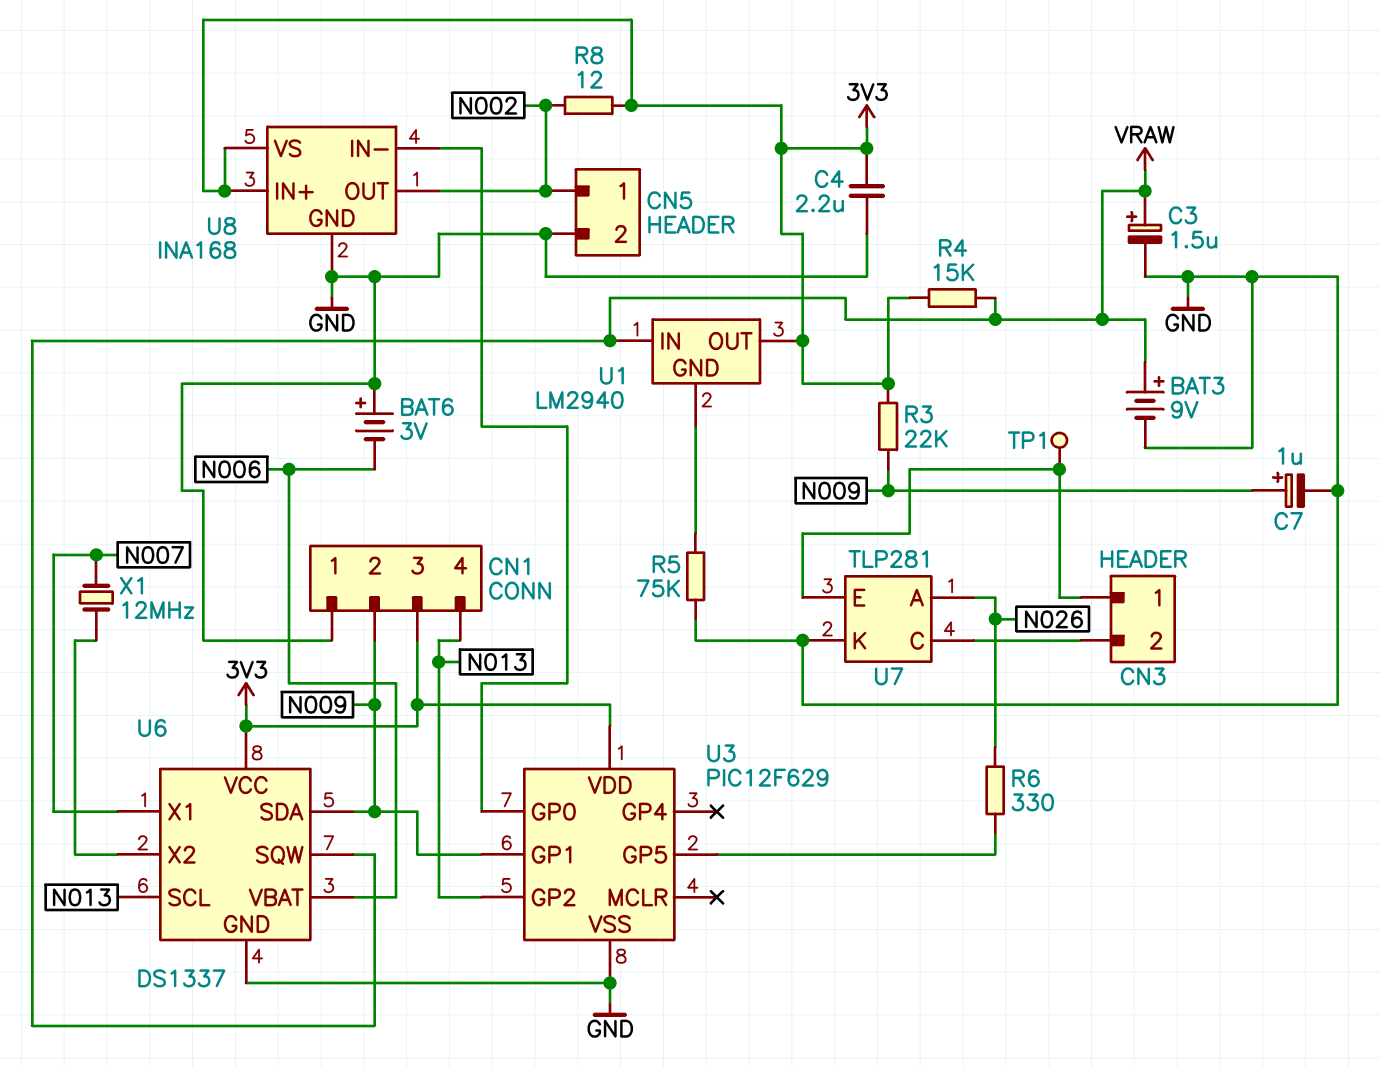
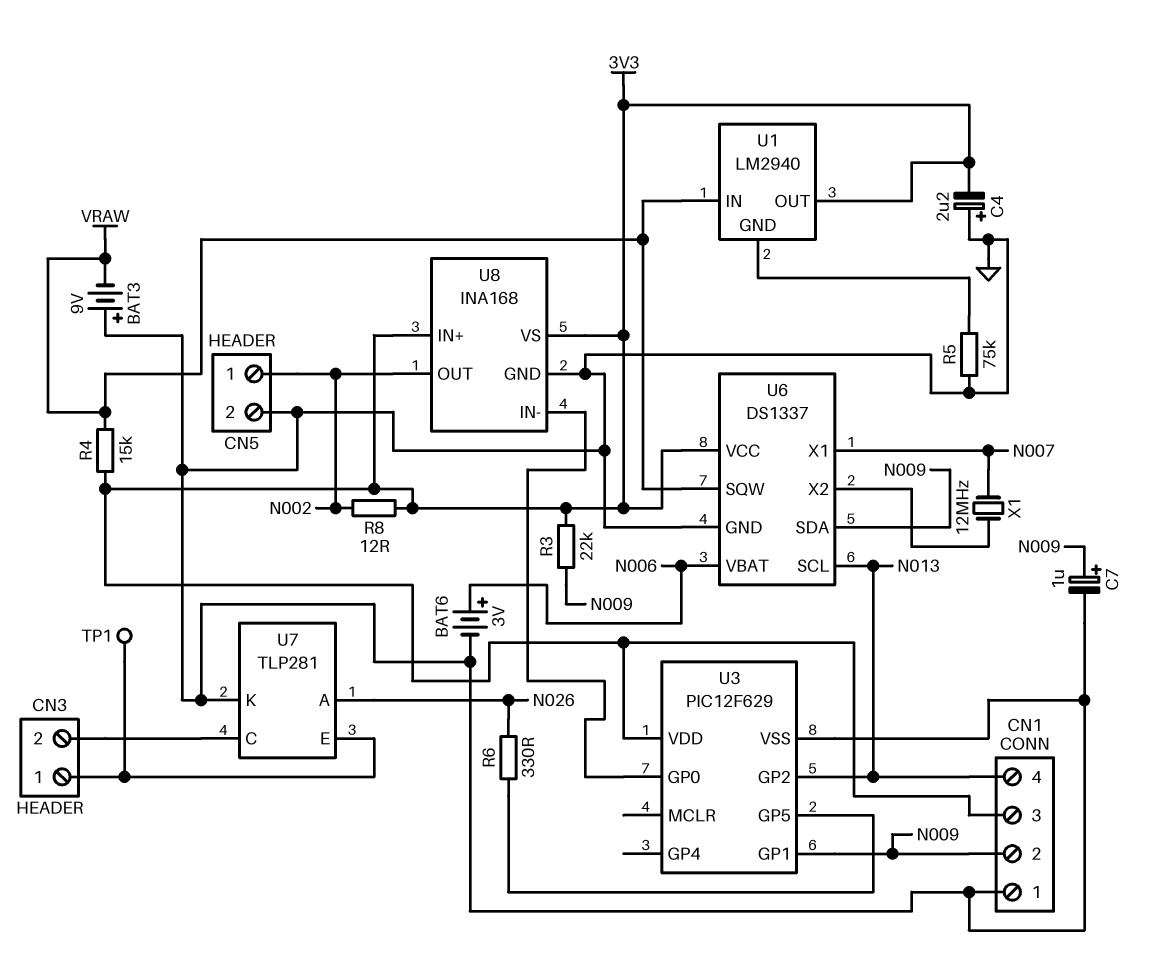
BAT3: 9V (plus VRAW, minus GND) -> 9V (plus GND, minus VRAW)
BAT6: 3V (plus GND, minus N006) -> 3V (plus N006, minus GND)
C3: 1.5uF (plus VRAW, minus GND) -> none
C4: 2.2uF (3V3, GND) -> 2.2uF (plus GND, minus 3V3)

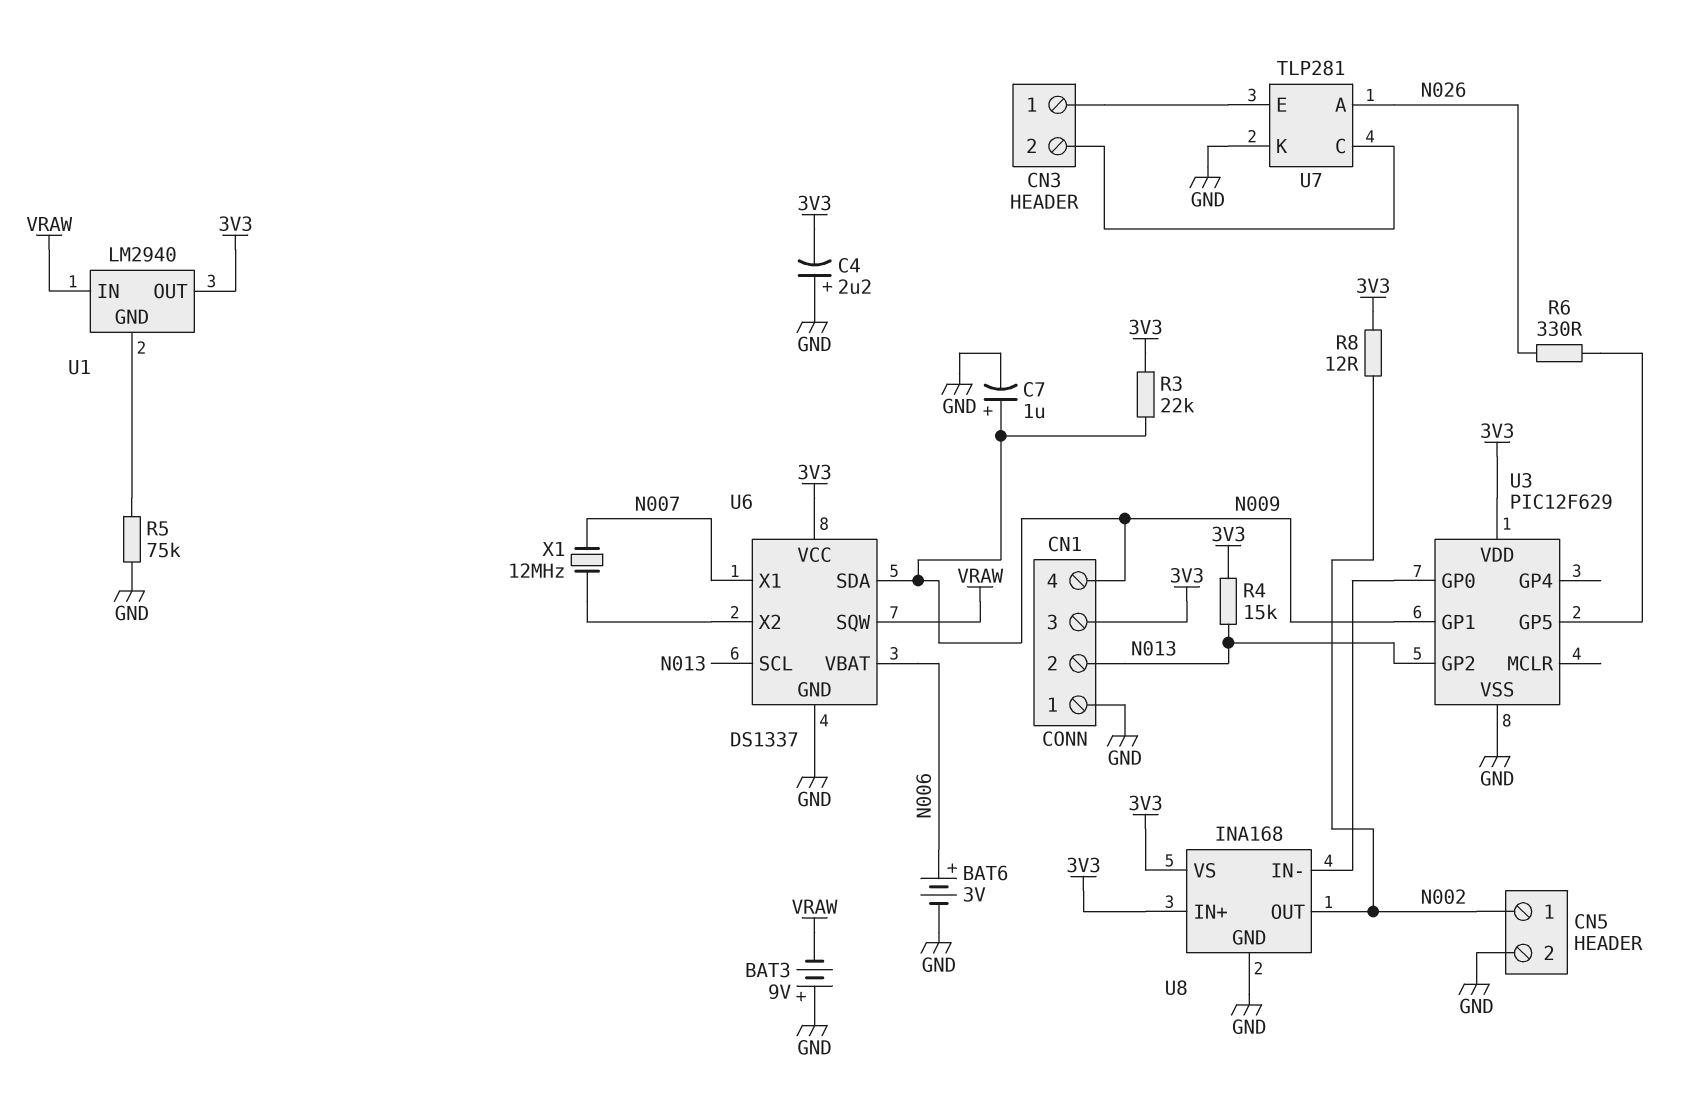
CN1 pin 2: N009 -> N013
CN1 pin 4: N013 -> N009
R4: 15k (3V3, VRAW) -> 15k (3V3, N013)
TP1: test point (CN3/1) -> none

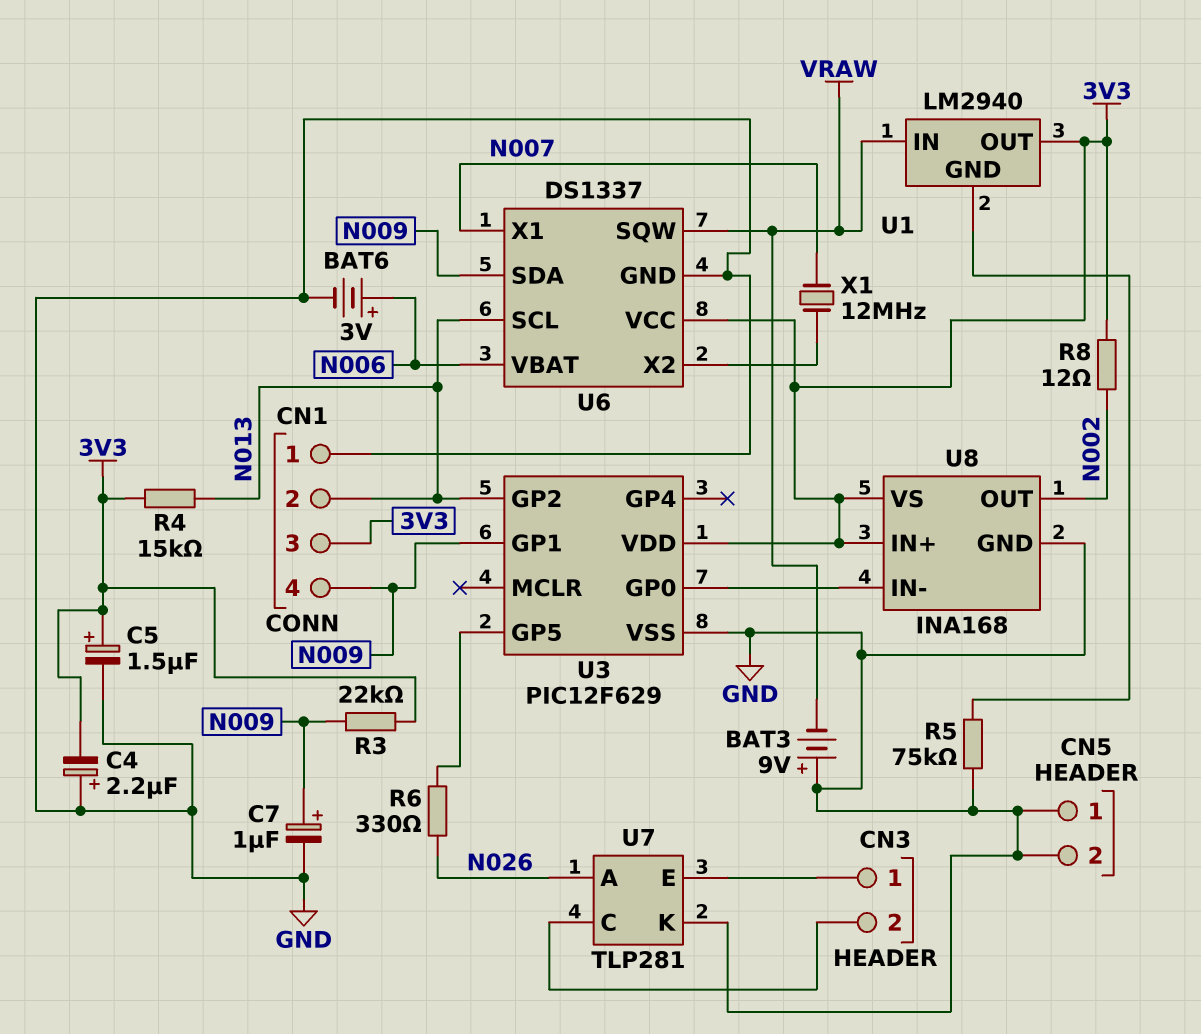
C5: none -> 1.5uF (plus 3V3, minus GND)
CN5 pin 1: N002 -> GND

